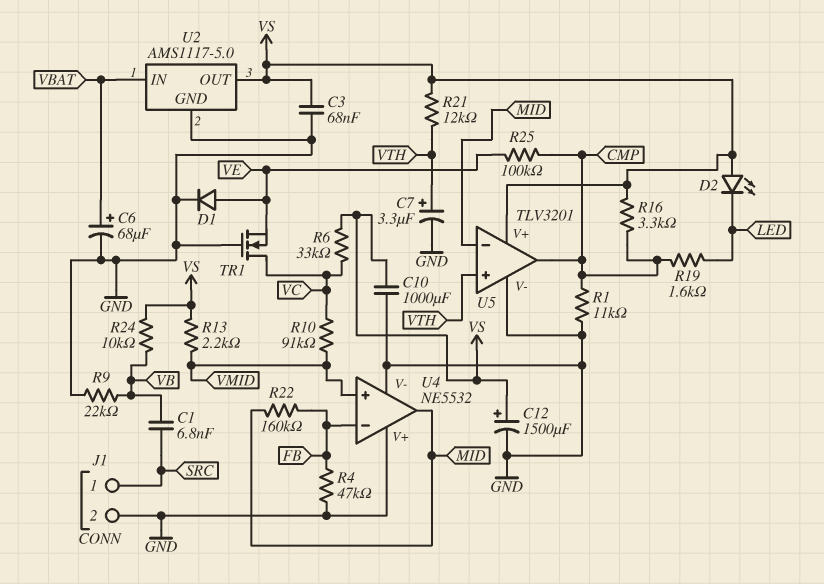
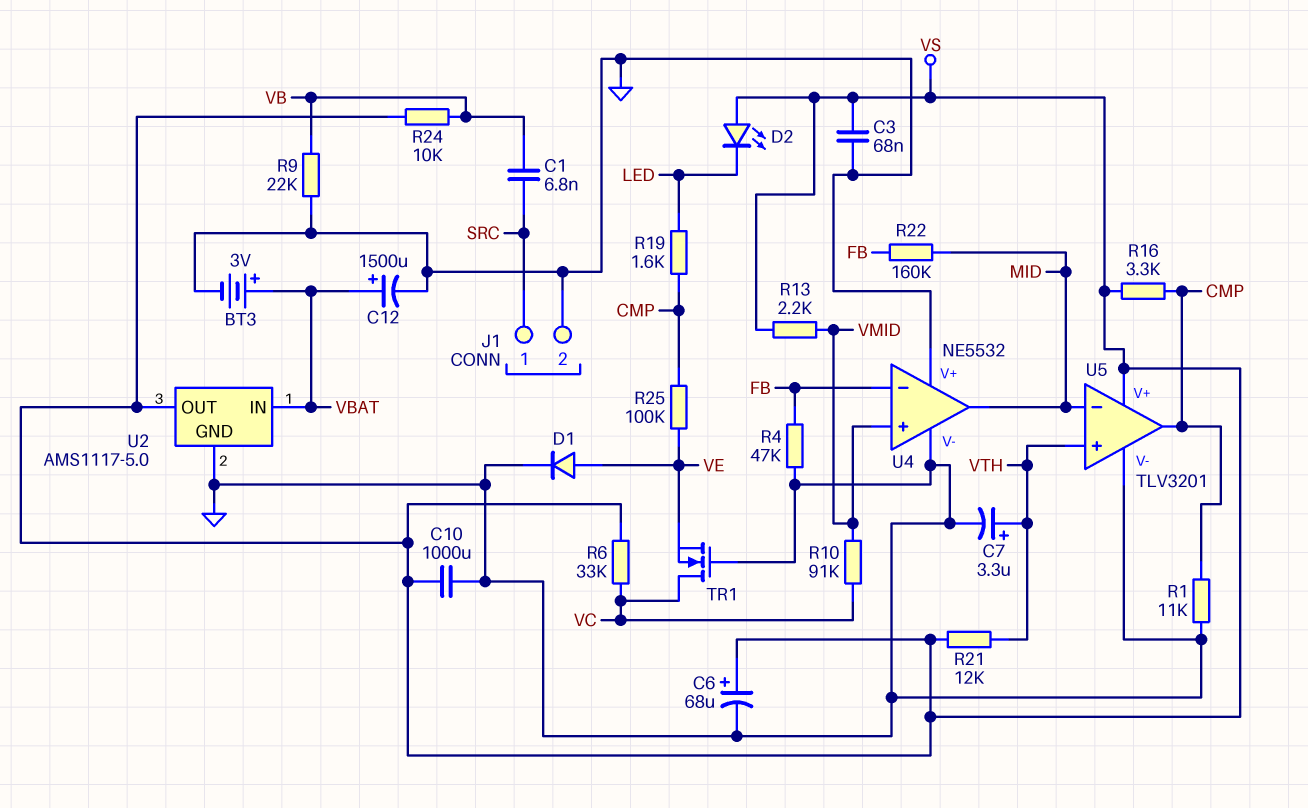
BT3: none -> 3V (plus VBAT, minus GND)
C6: 68uF (plus VBAT, minus GND) -> 68uF (plus VS, minus GND)
C12: 1500uF (plus VS, minus GND) -> 1500uF (plus VBAT, minus GND)

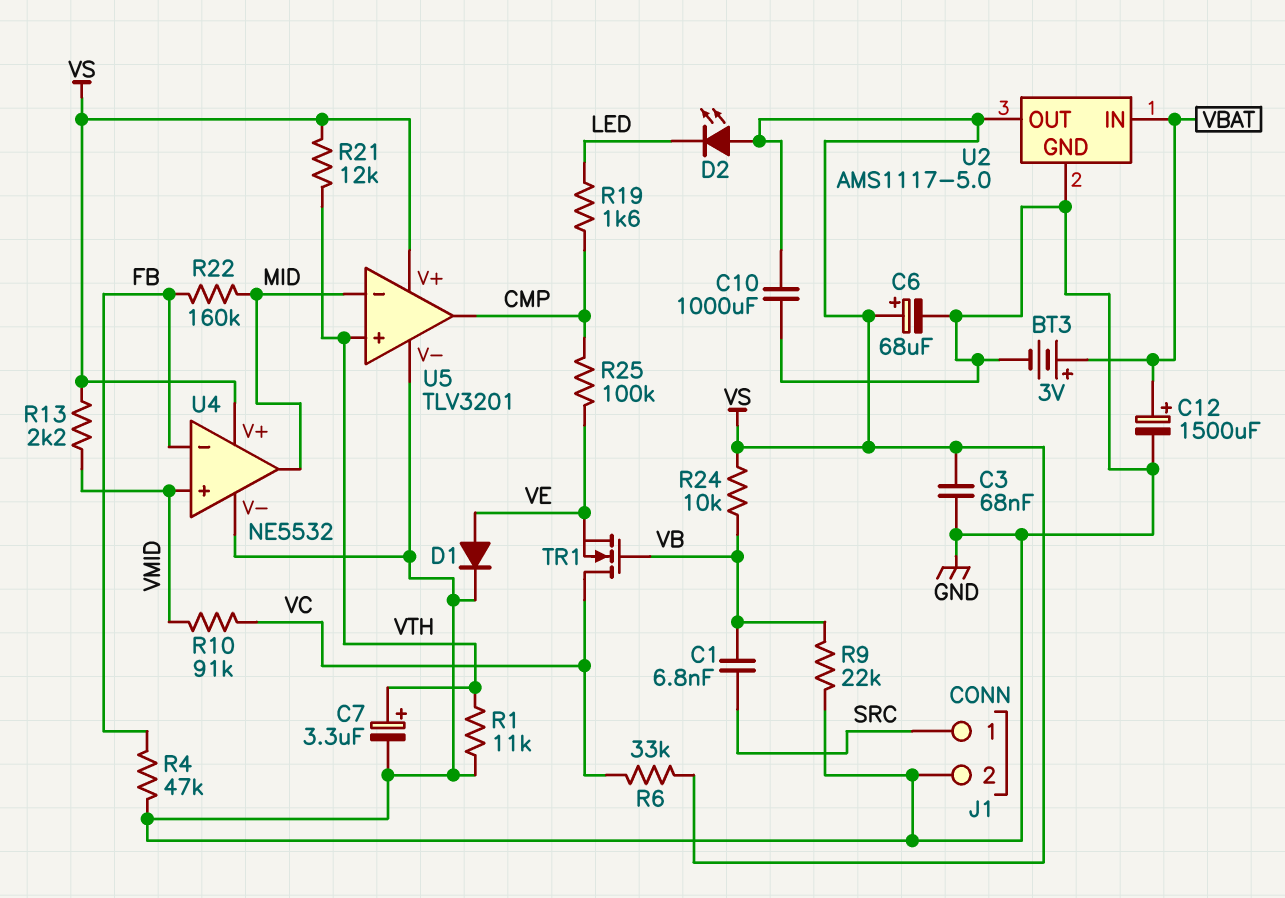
R1: 11k (CMP, GND) -> 11k (GND, VTH)
R16: 3.3k (CMP, VS) -> none
TR1: NMOS (G GND, D VC, S VE) -> NMOS (G VB, D VC, S VE)
U4 pin V+: GND -> VS

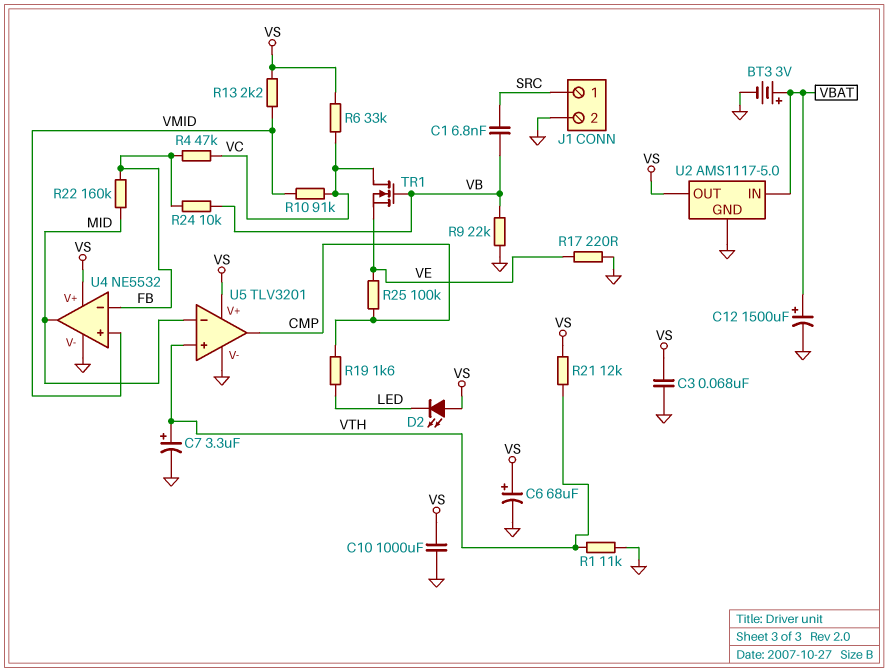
D1: diode (A VE, K GND) -> none
R4: 47k (FB, GND) -> 47k (FB, VC)
R17: none -> 220 (GND, VE)
R24: 10k (VB, VS) -> 10k (FB, VB)

